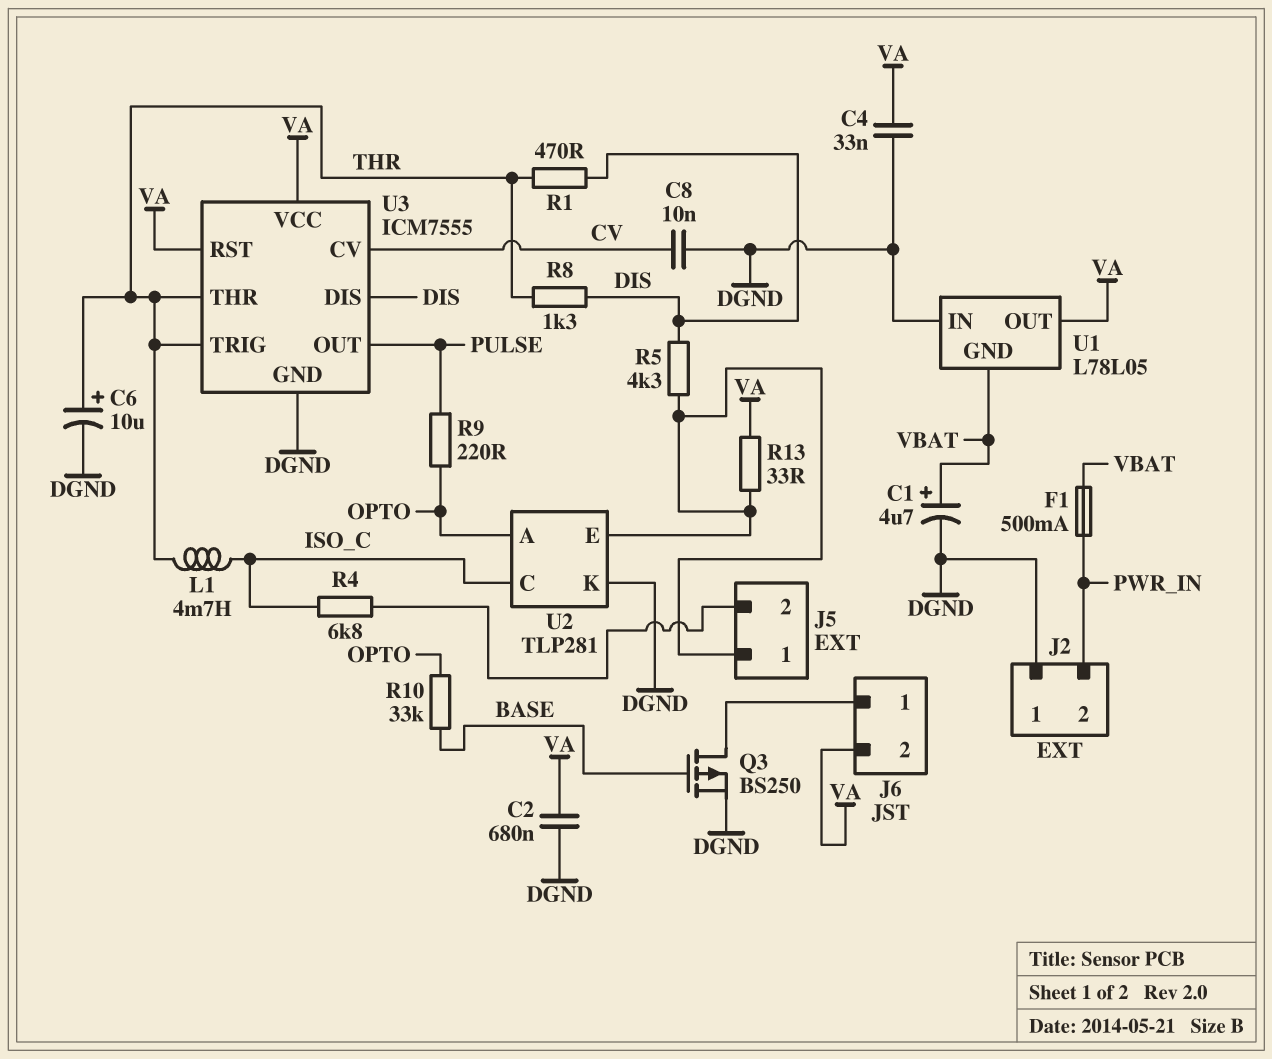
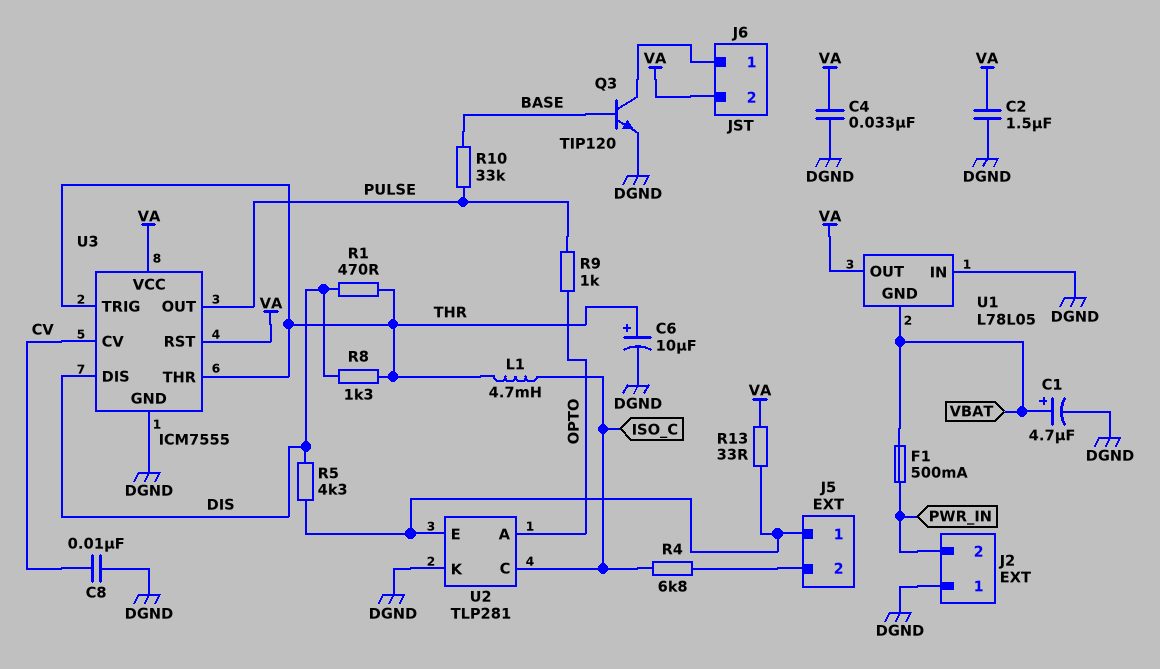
C2: 680nF (DGND, VA) -> 1.5uF (DGND, VA)
Q3: PMOS BS250 (G BASE, D J6/1, S DGND) -> NPN TIP120 (B BASE, C J6/1, E DGND)
R9: 220 (OPTO, PULSE) -> 1k (OPTO, PULSE)
R10: 33k (BASE, OPTO) -> 33k (BASE, PULSE)

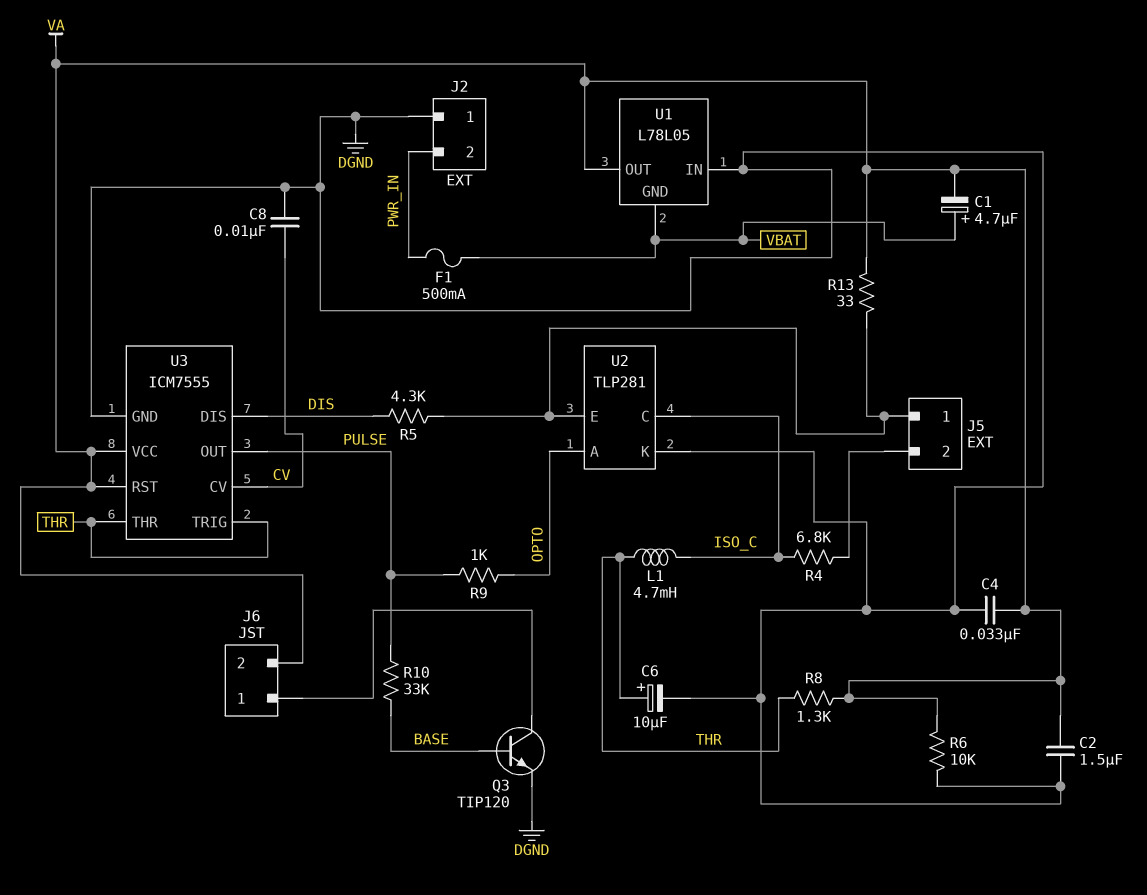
C1: 4.7uF (plus VBAT, minus DGND) -> 4.7uF (plus VBAT, minus VA)
R1: 470 (DIS, THR) -> none
R6: none -> 10k (DGND, VA)
R8: 1.3k (DIS, THR) -> 1.3k (THR, VA)

